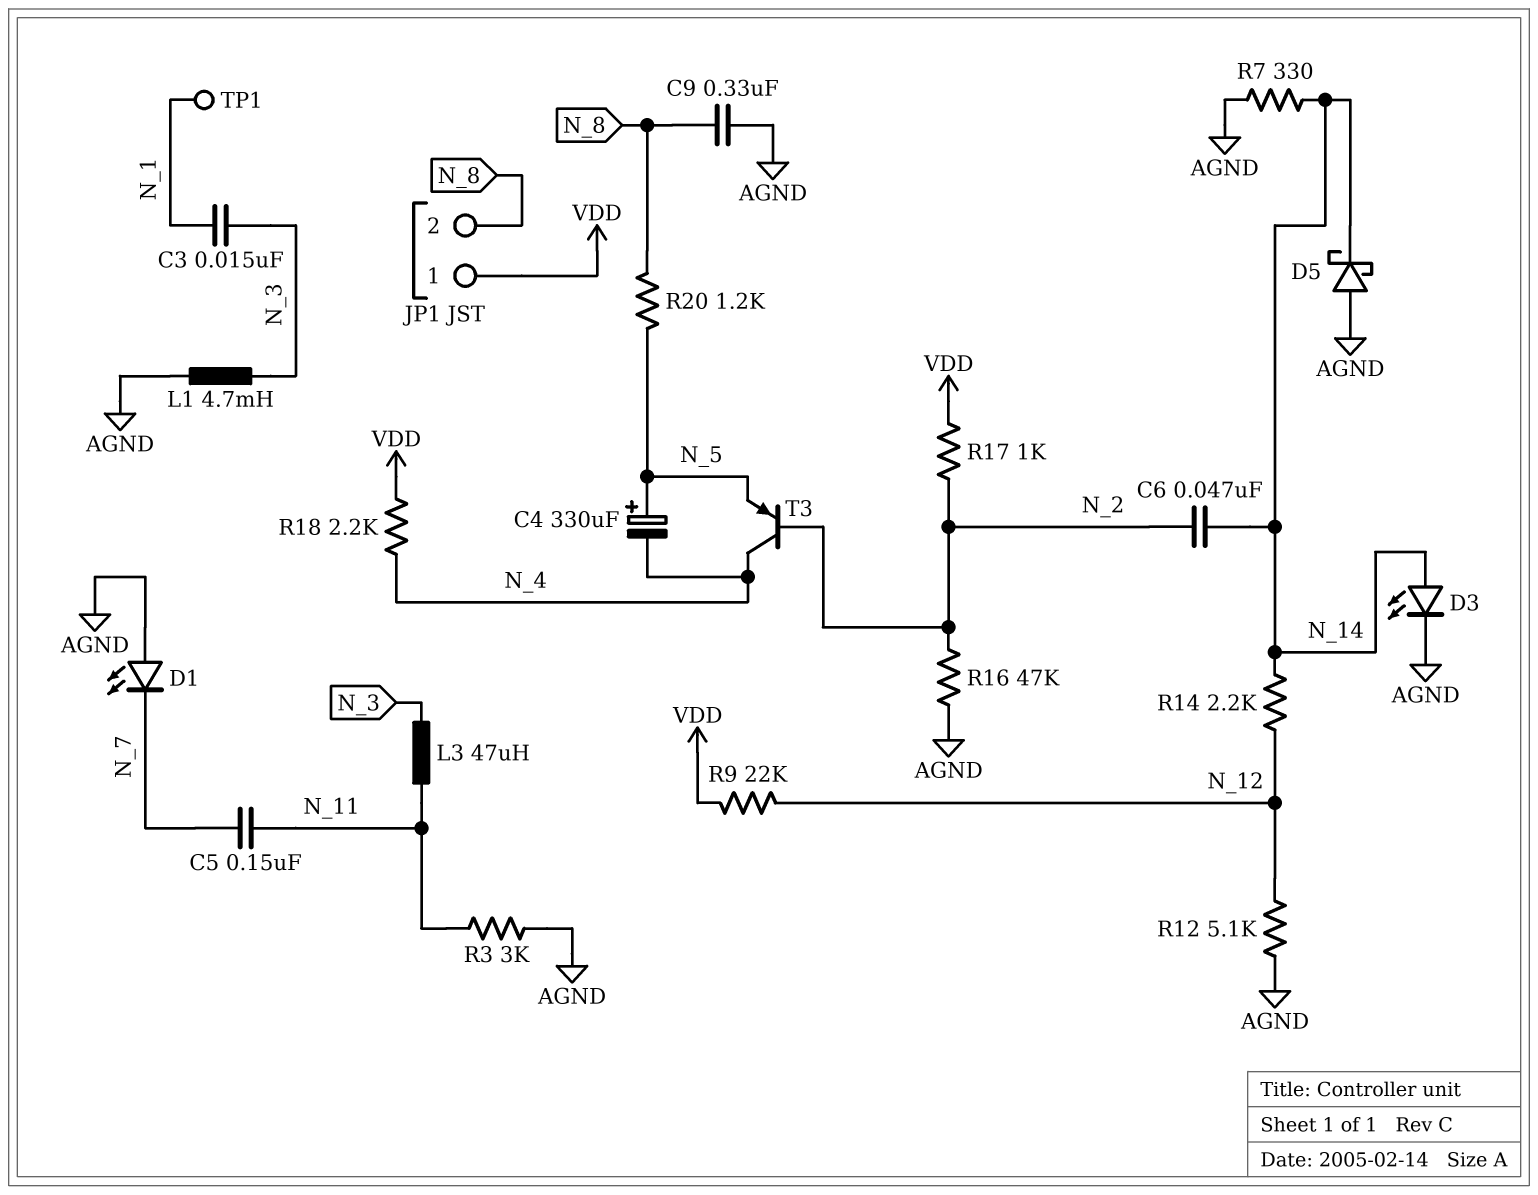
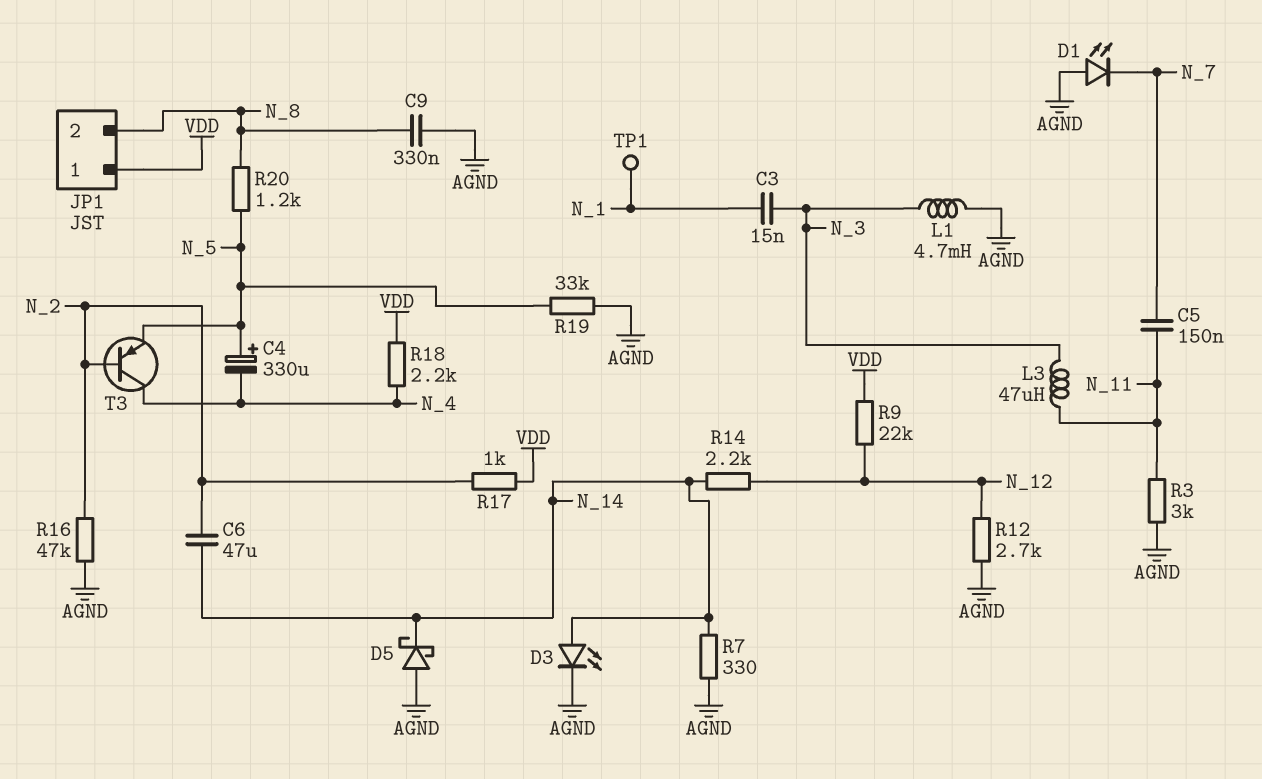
C6: 47nF (N_2, N_14) -> 47uF (N_2, N_14)
R12: 5.1k (AGND, N_12) -> 2.7k (AGND, N_12)
R19: none -> 33k (AGND, N_5)

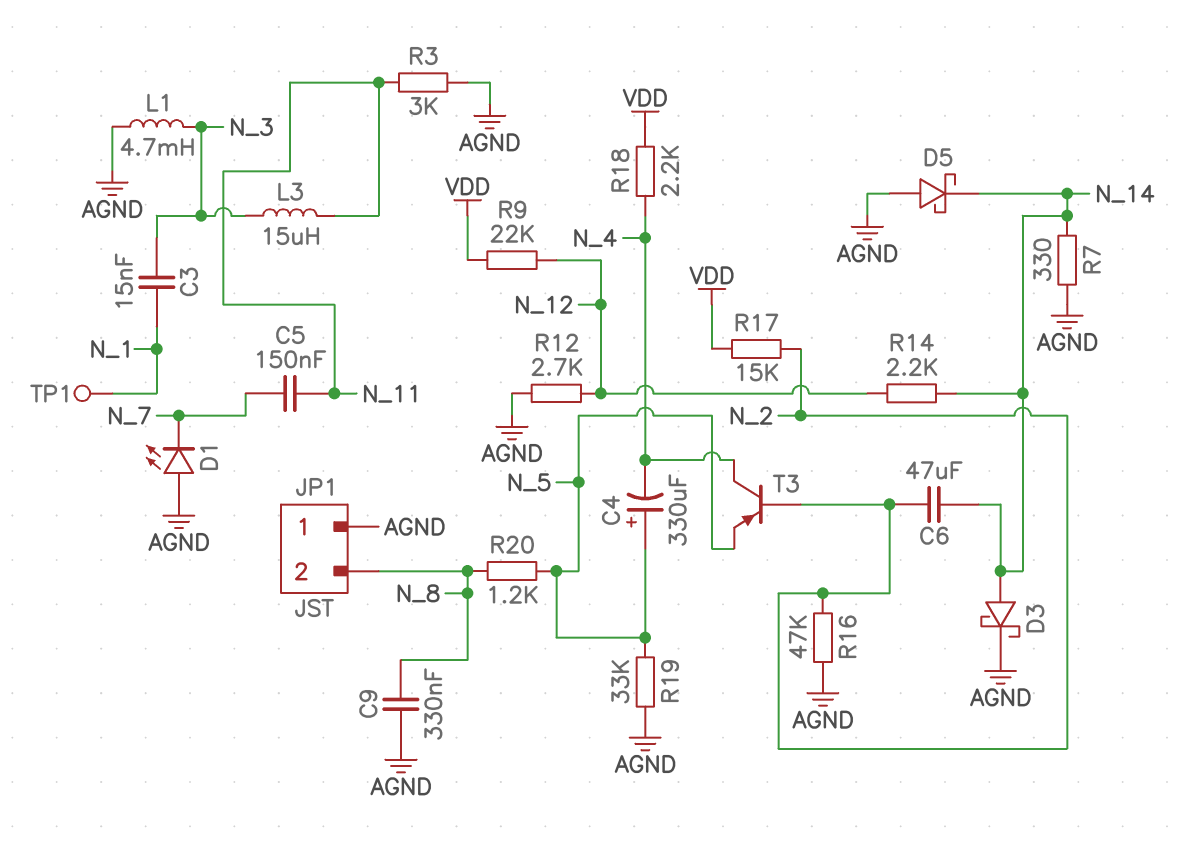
D3: LED (A N_14, K AGND) -> schottky (A N_14, K AGND)
JP1 pin 1: VDD -> AGND
L3: 47uH (N_3, N_11) -> 15uH (N_3, N_11)
R17: 1k (N_2, VDD) -> 15k (N_2, VDD)

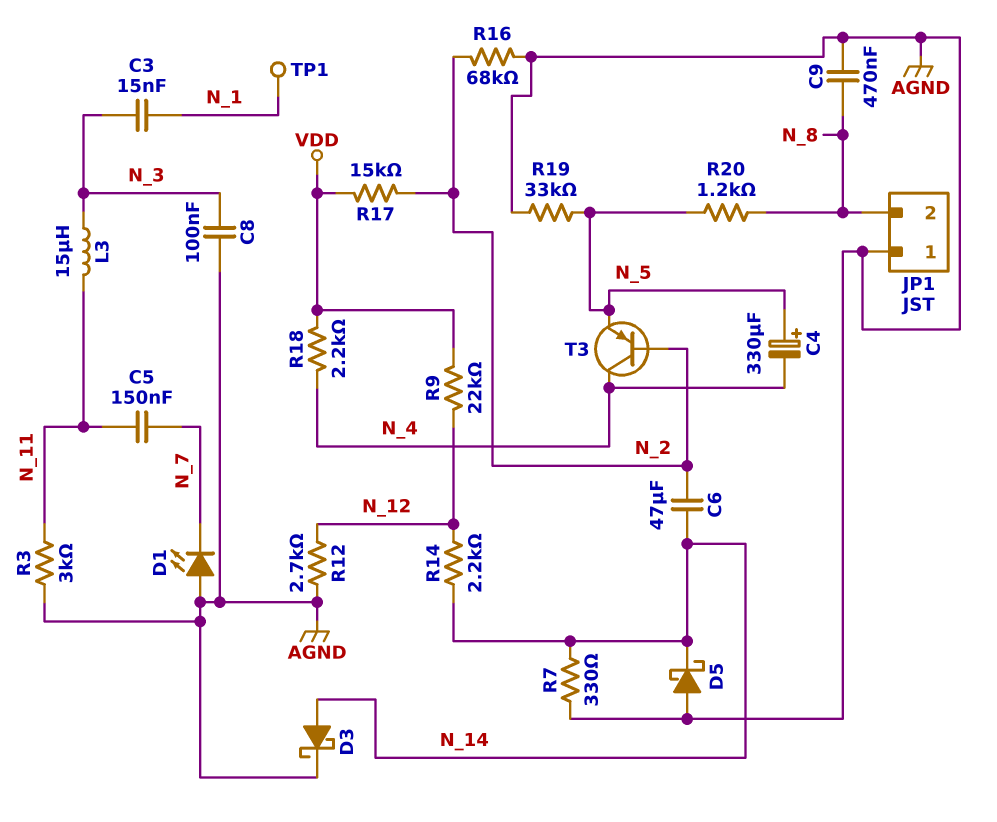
C8: none -> 100nF (AGND, N_3)
C9: 330nF (AGND, N_8) -> 470nF (AGND, N_8)
L1: 4.7mH (AGND, N_3) -> none
R16: 47k (AGND, N_2) -> 68k (AGND, N_2)

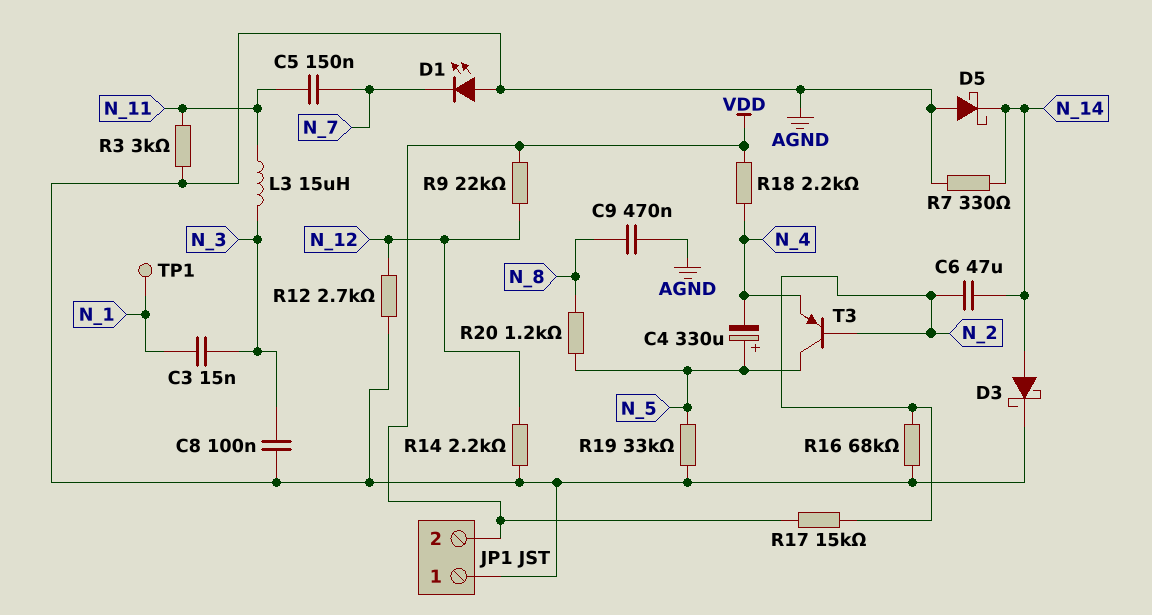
JP1 pin 2: N_8 -> VDD
R14: 2.2k (N_12, N_14) -> 2.2k (AGND, N_12)
T3: PNP (B N_2, C N_4, E N_5) -> PNP (B N_2, C N_5, E N_4)

